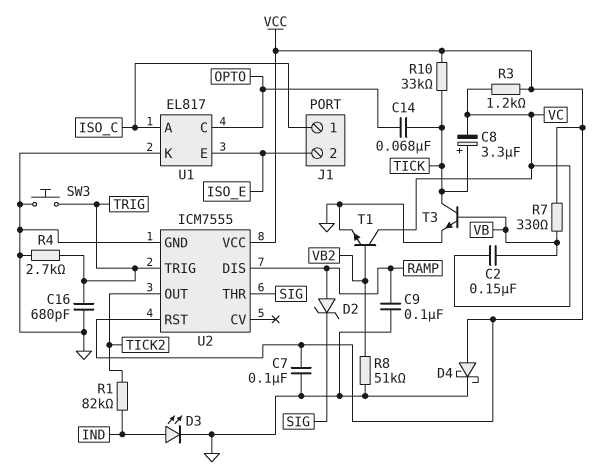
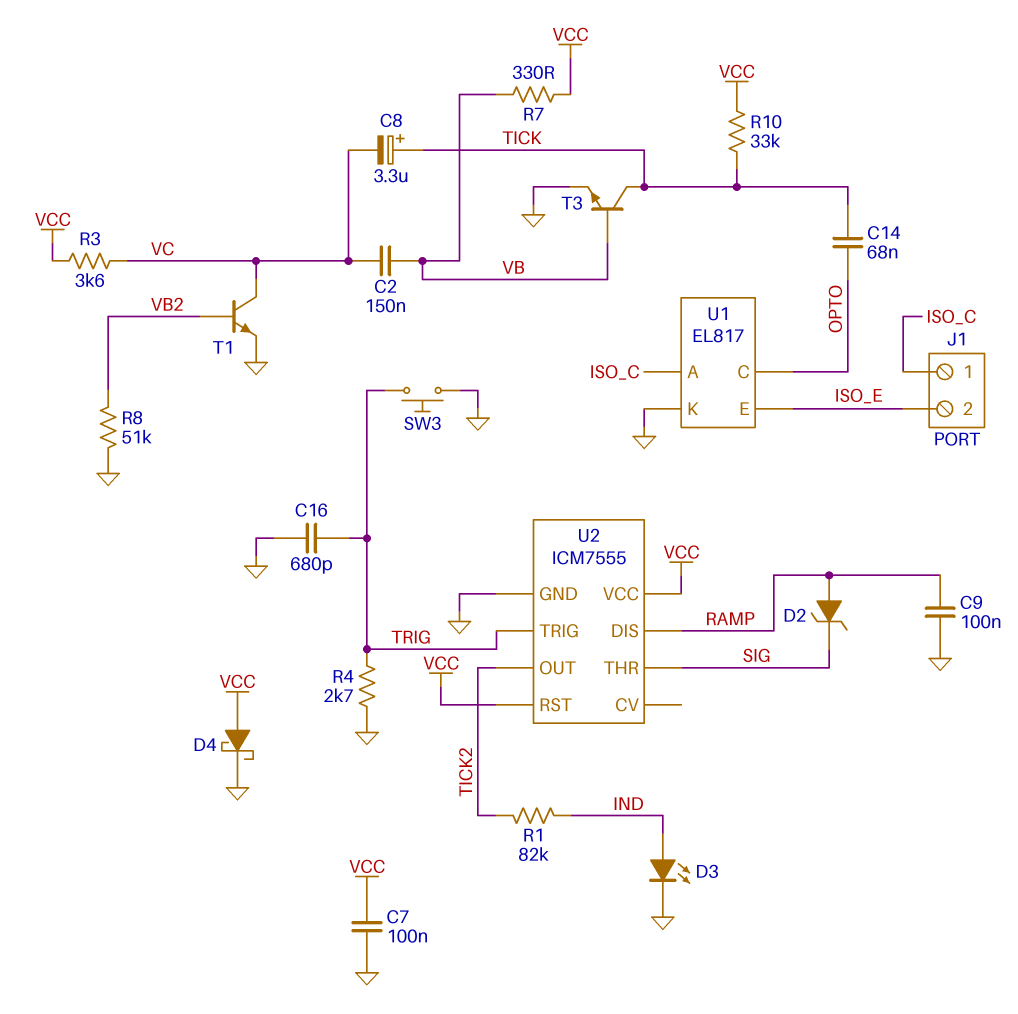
R3: 1.2k (VC, VCC) -> 3.6k (VC, VCC)

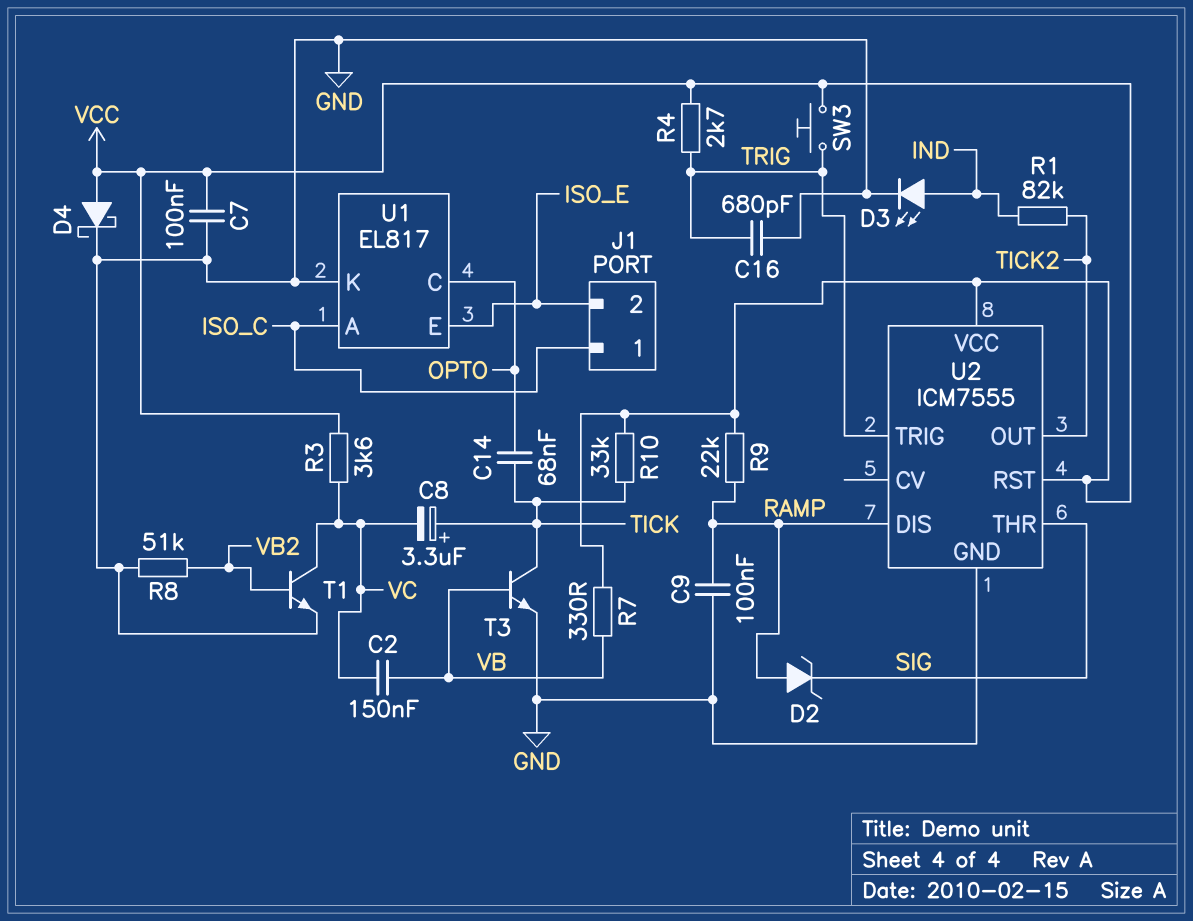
R4: 2.7k (GND, TRIG) -> 2.7k (TRIG, VCC)
R9: none -> 22k (RAMP, VCC)
SW3: button (GND, TRIG) -> button (TRIG, VCC)

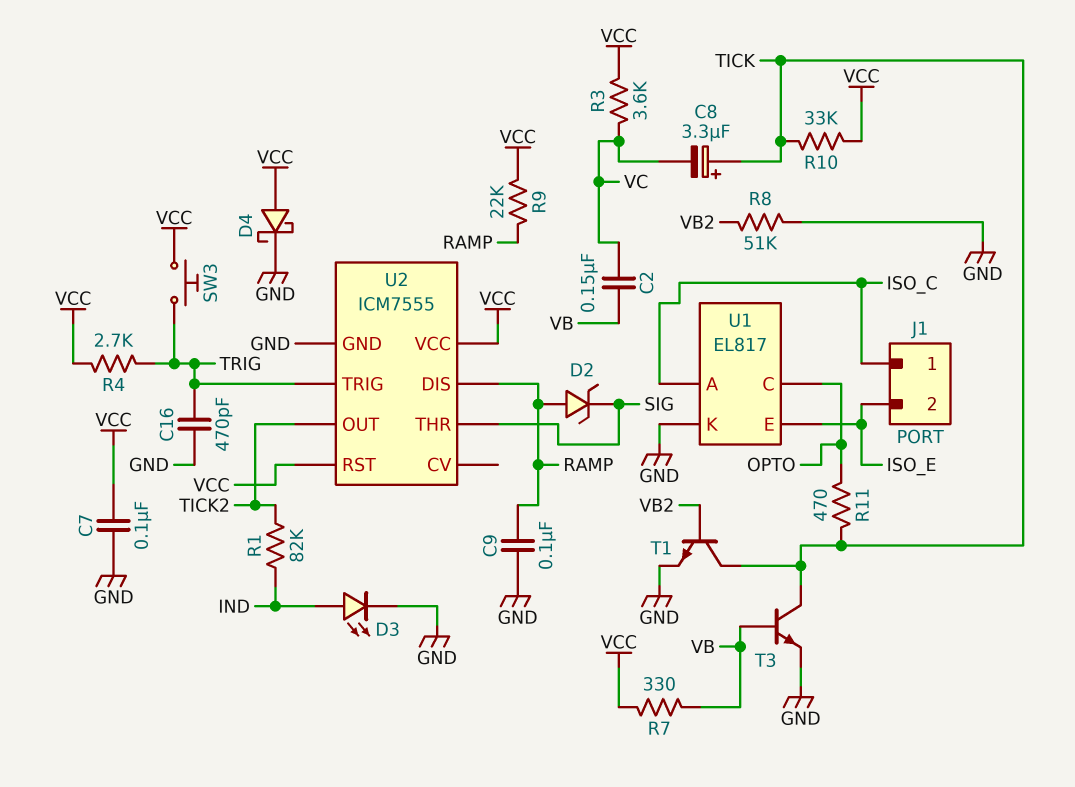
C14: 68nF (OPTO, TICK) -> none
C16: 680pF (GND, TRIG) -> 470pF (GND, TRIG)
R11: none -> 470 (OPTO, TICK)
T1: NPN (B VB2, C VC, E GND) -> NPN (B VB2, C TICK, E GND)

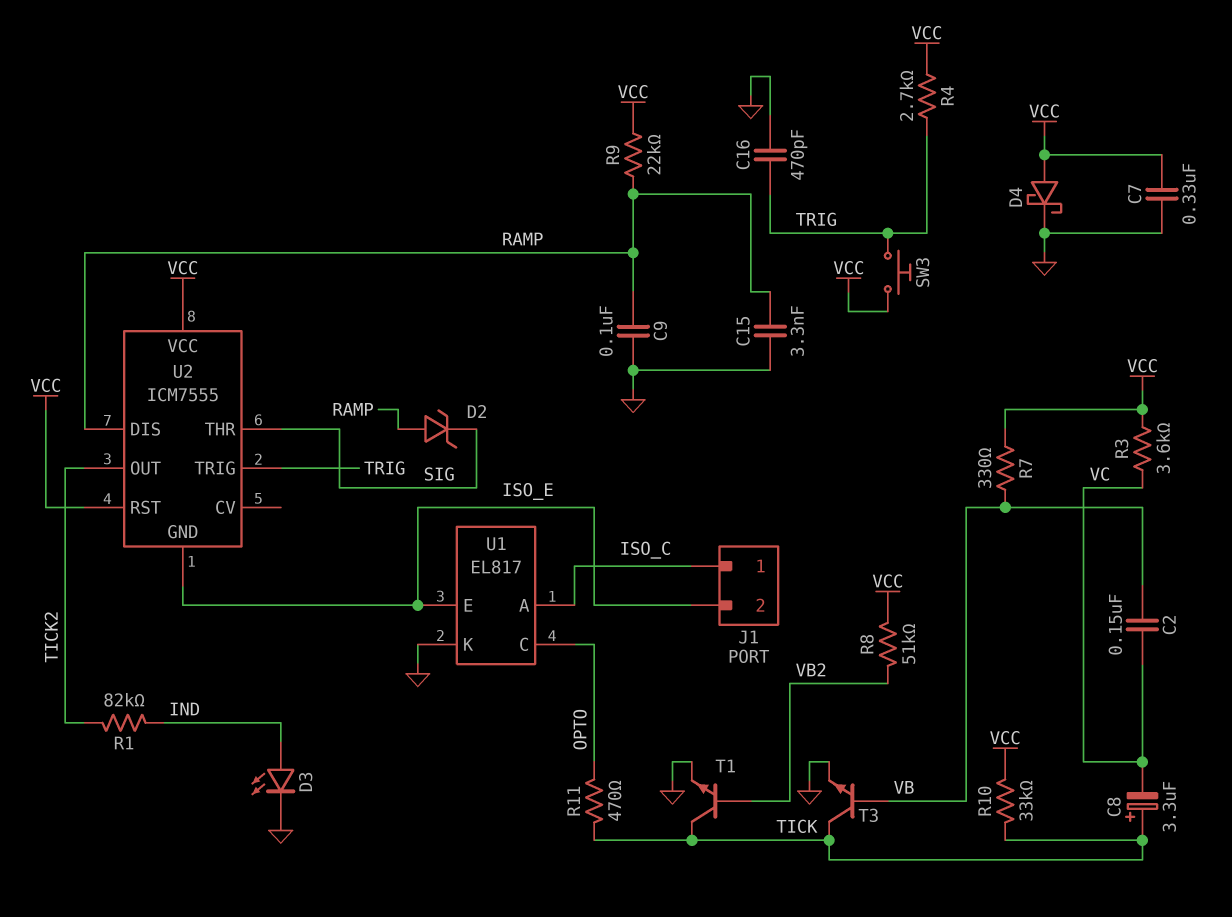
C7: 100nF (GND, VCC) -> 330nF (GND, VCC)
C15: none -> 3.3nF (GND, RAMP)
R8: 51k (GND, VB2) -> 51k (VB2, VCC)
U2 pin GND: GND -> ISO_E

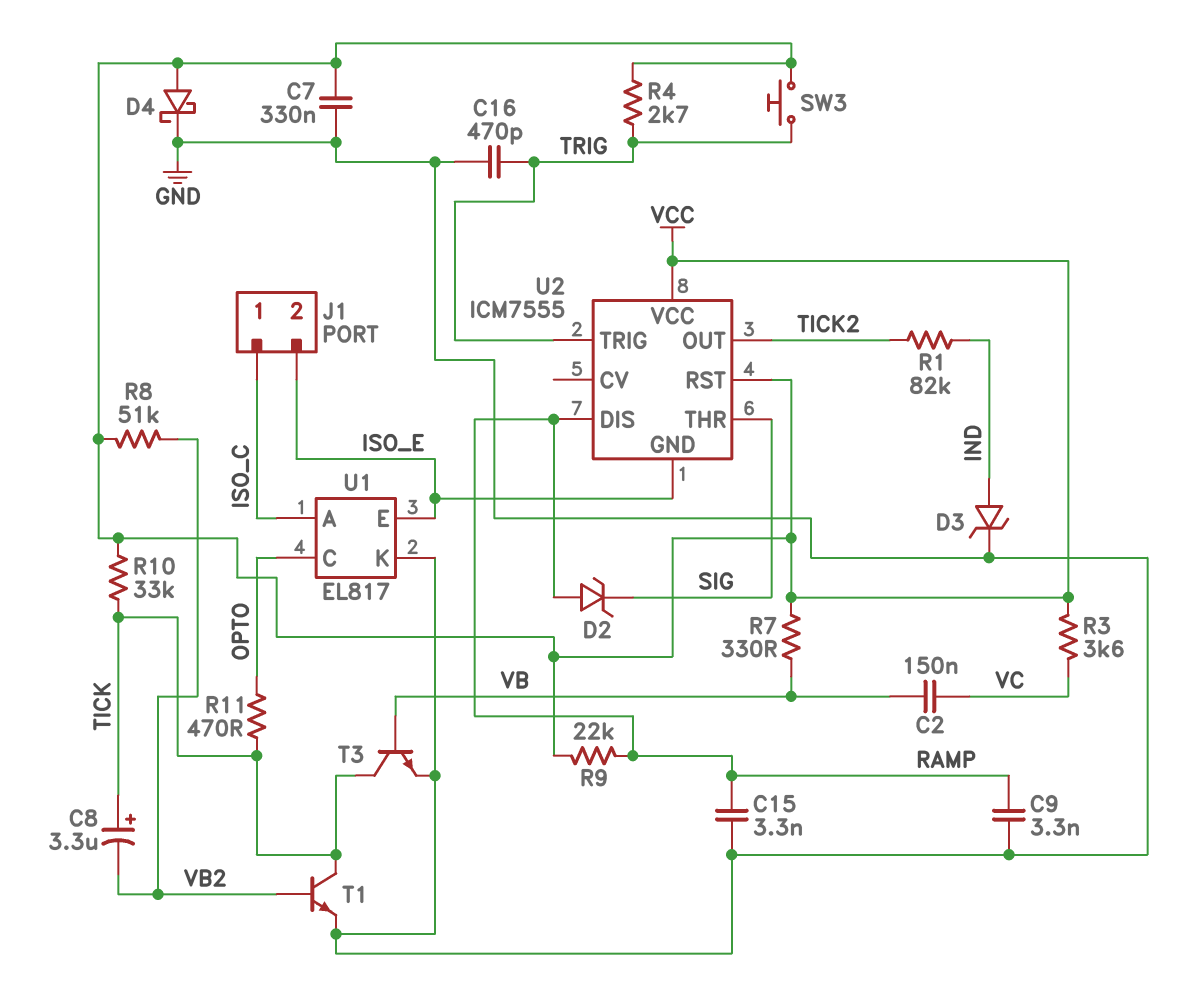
C8: 3.3uF (plus TICK, minus VC) -> 3.3uF (plus TICK, minus VB2)
C9: 100nF (GND, RAMP) -> 3.3nF (GND, RAMP)
D3: LED (A IND, K GND) -> zener (A IND, K GND)

